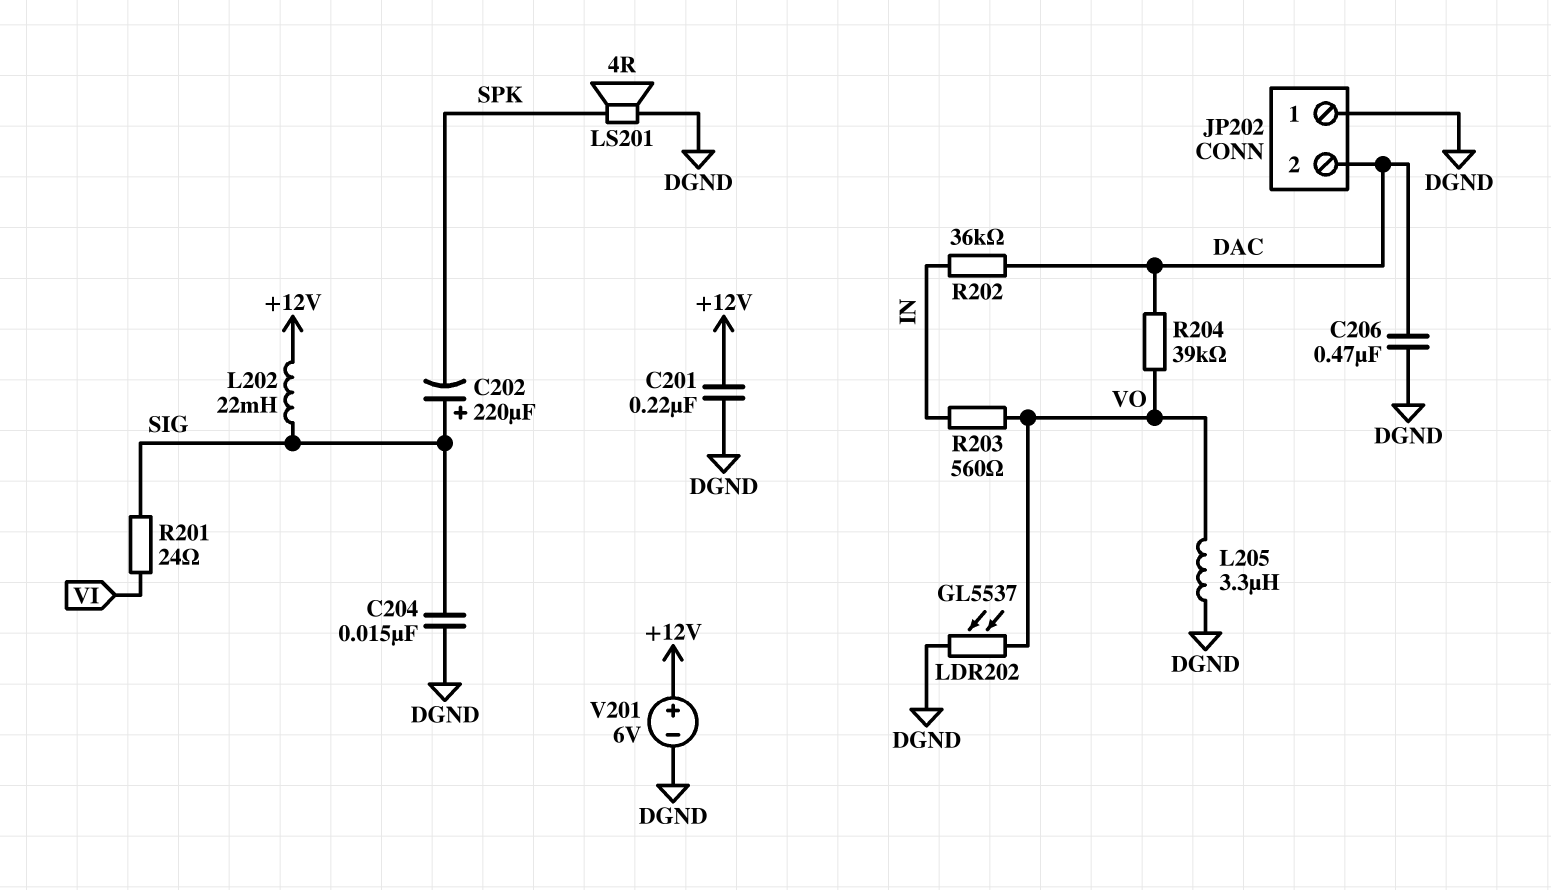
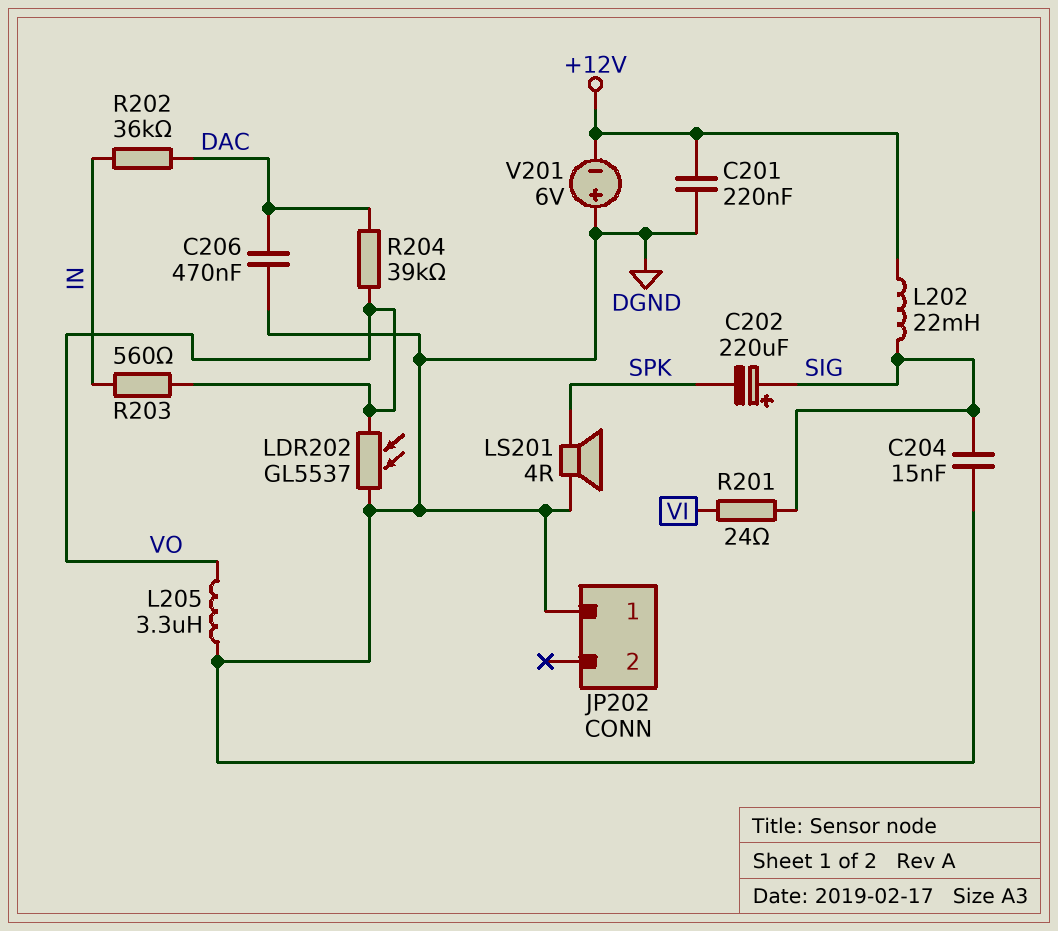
JP202 pin 2: DAC -> none
V201: 6V (plus +12V, minus DGND) -> 6V (plus DGND, minus +12V)

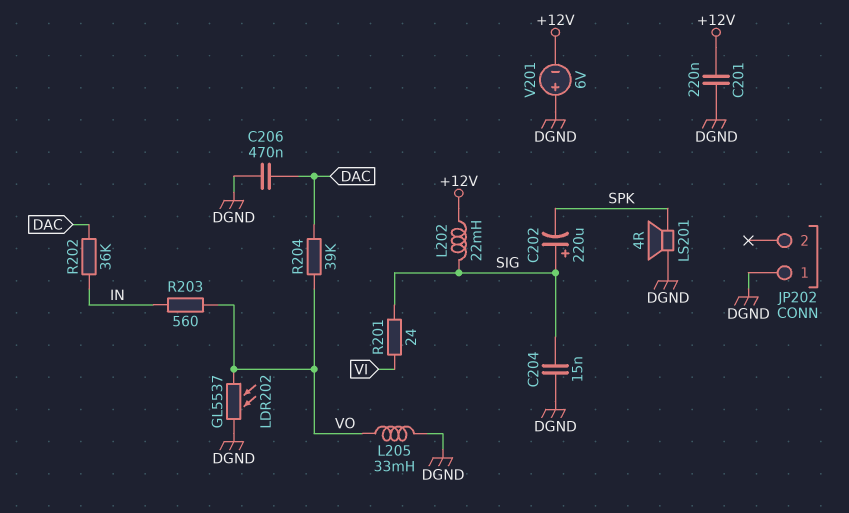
L205: 3.3uH (DGND, VO) -> 33mH (DGND, VO)

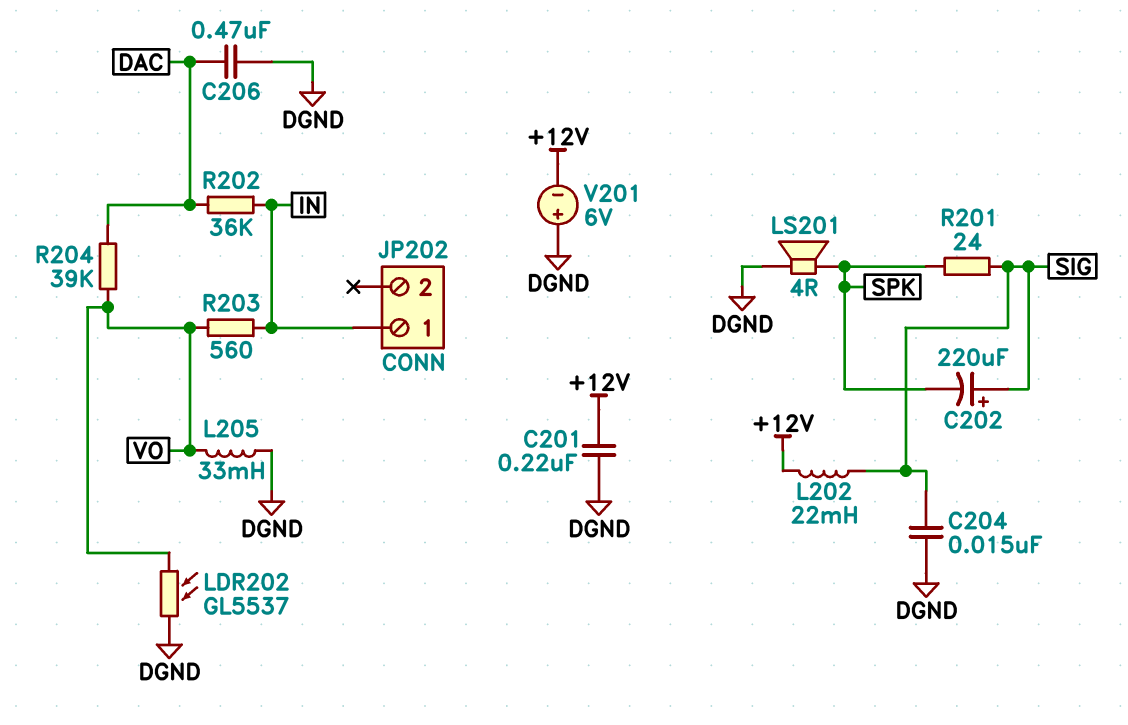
JP202 pin 1: DGND -> IN
R201: 24 (SIG, VI) -> 24 (SIG, SPK)

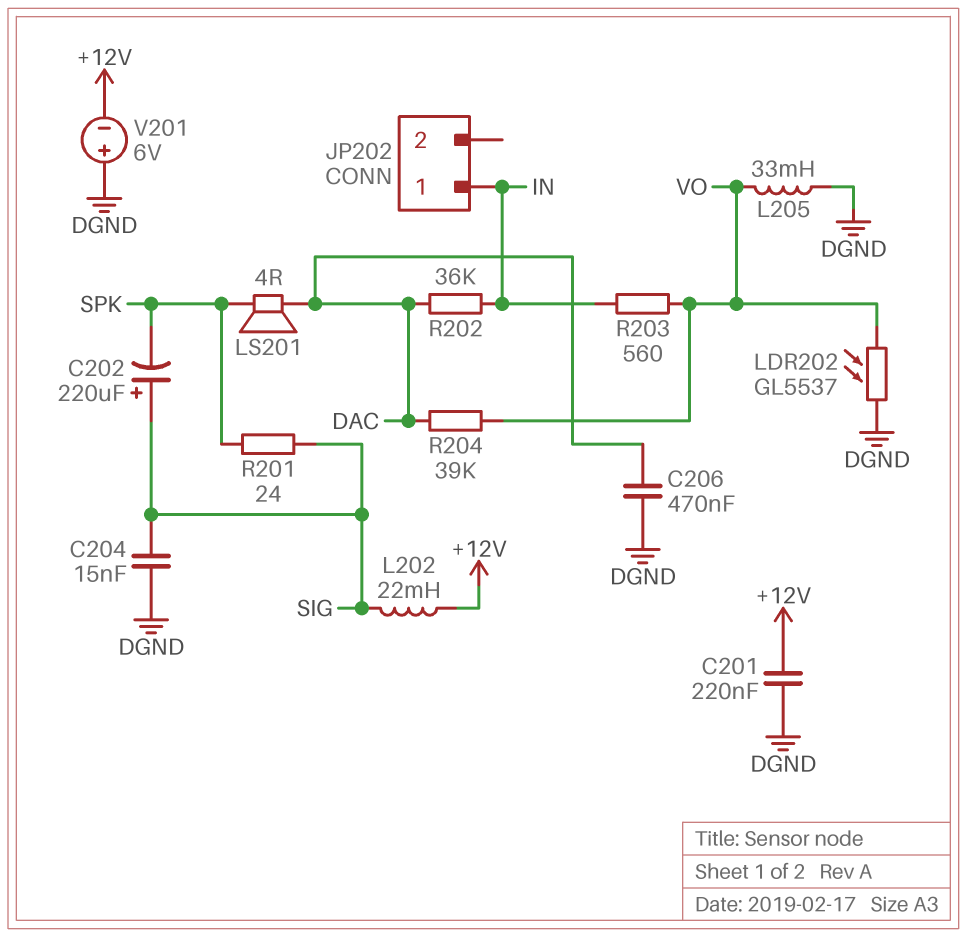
LS201: speaker 4R (DGND, SPK) -> speaker 4R (DAC, SPK)

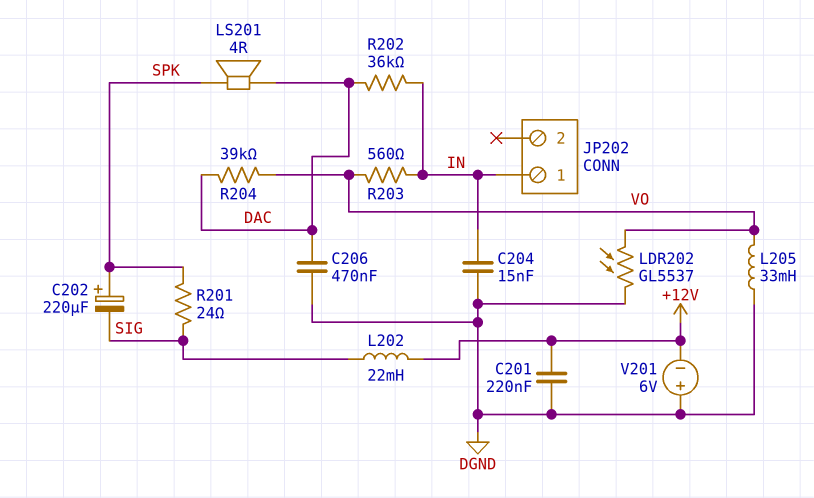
C202: 220uF (plus SIG, minus SPK) -> 220uF (plus SPK, minus SIG)
C204: 15nF (DGND, SIG) -> 15nF (DGND, IN)

